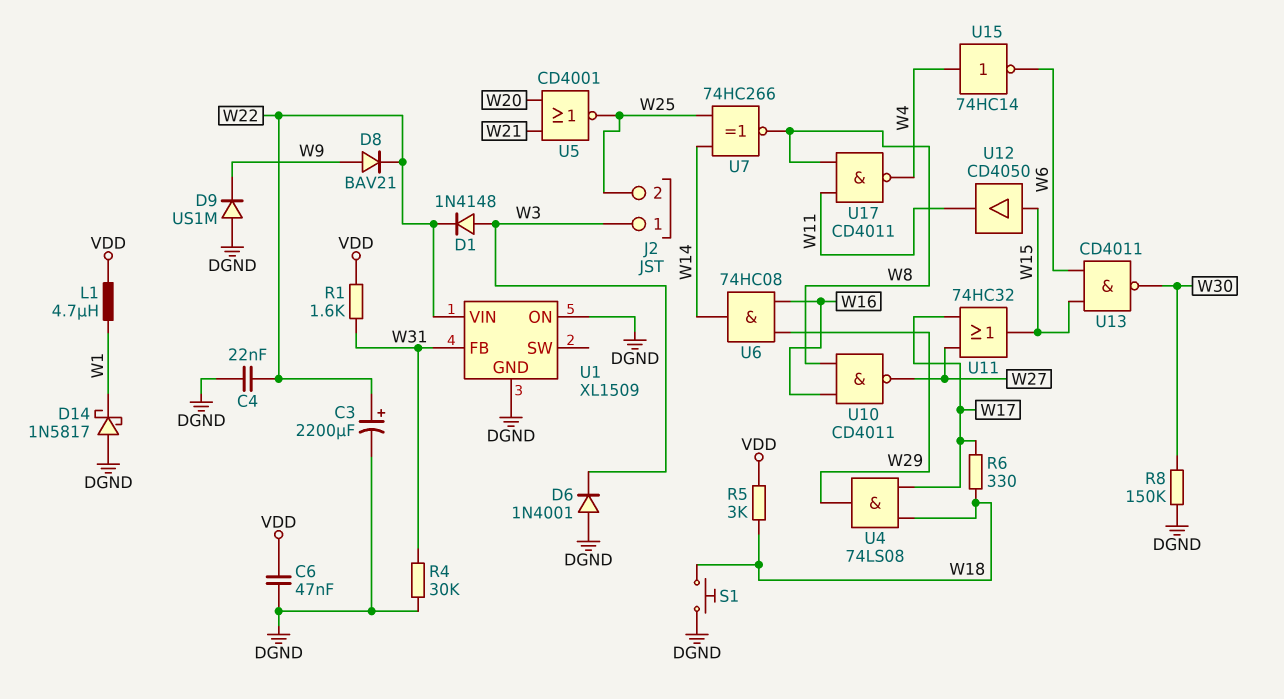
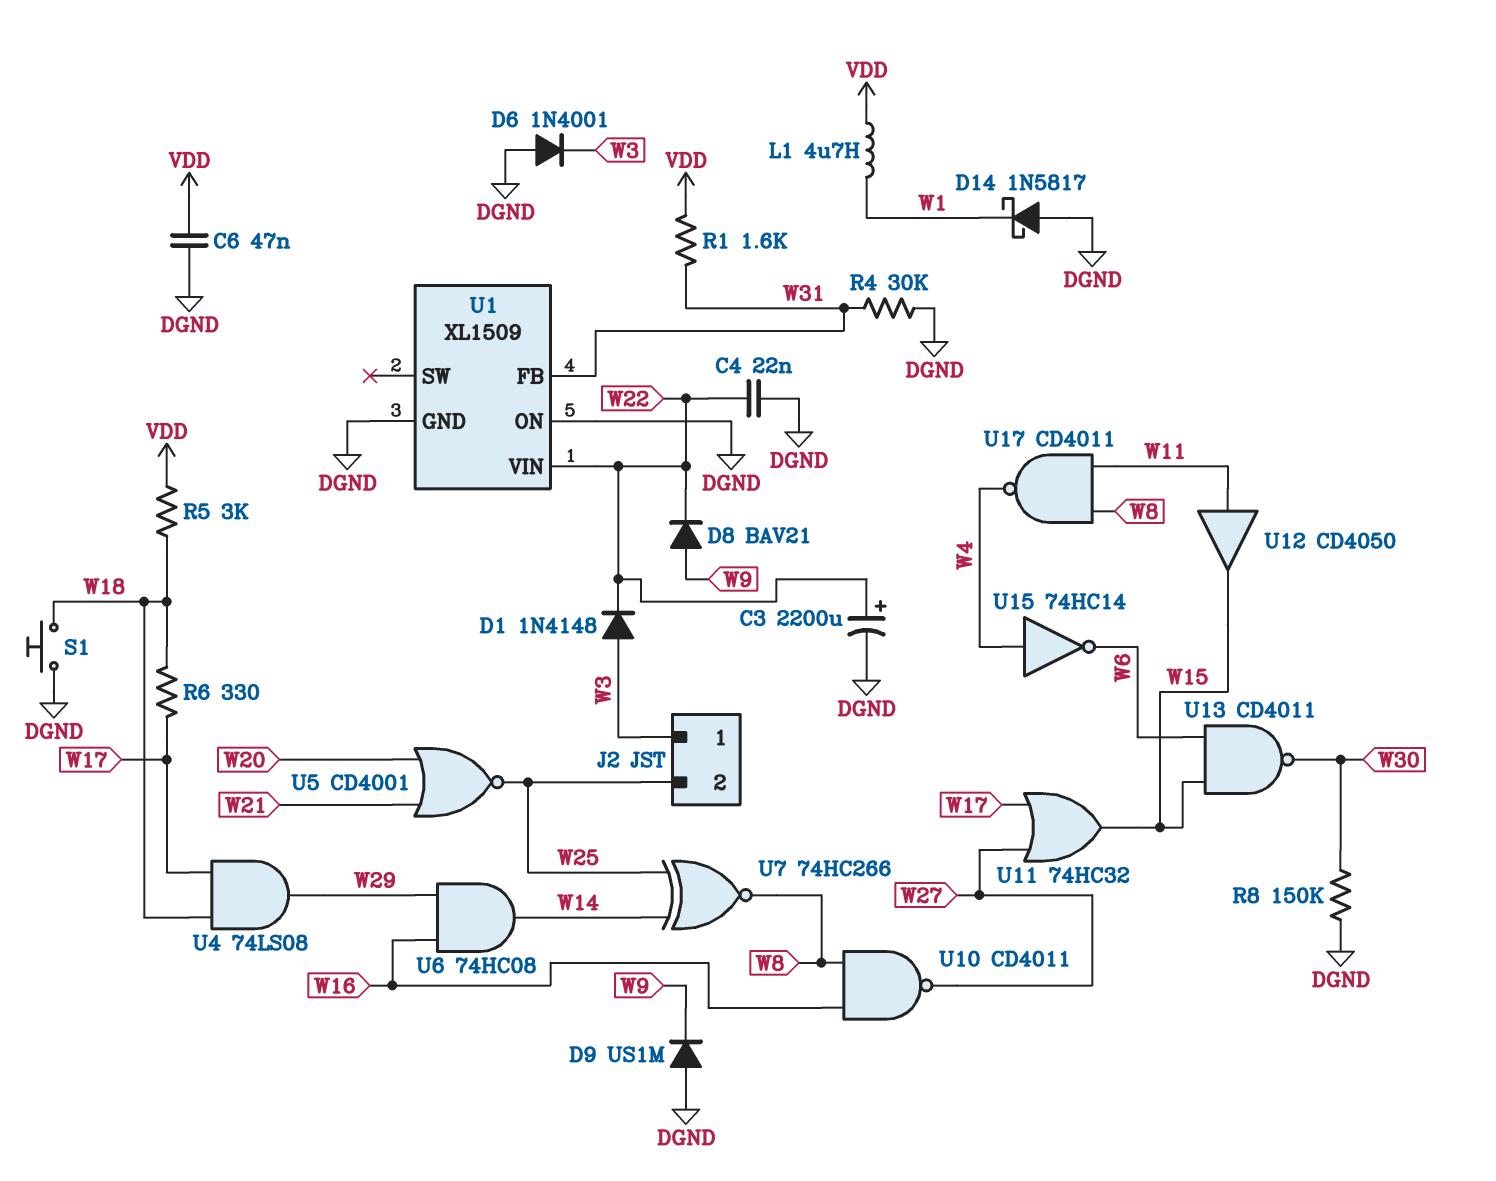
U12: buffer CD4050 (in W15, out W11) -> buffer CD4050 (in W11, out W15)

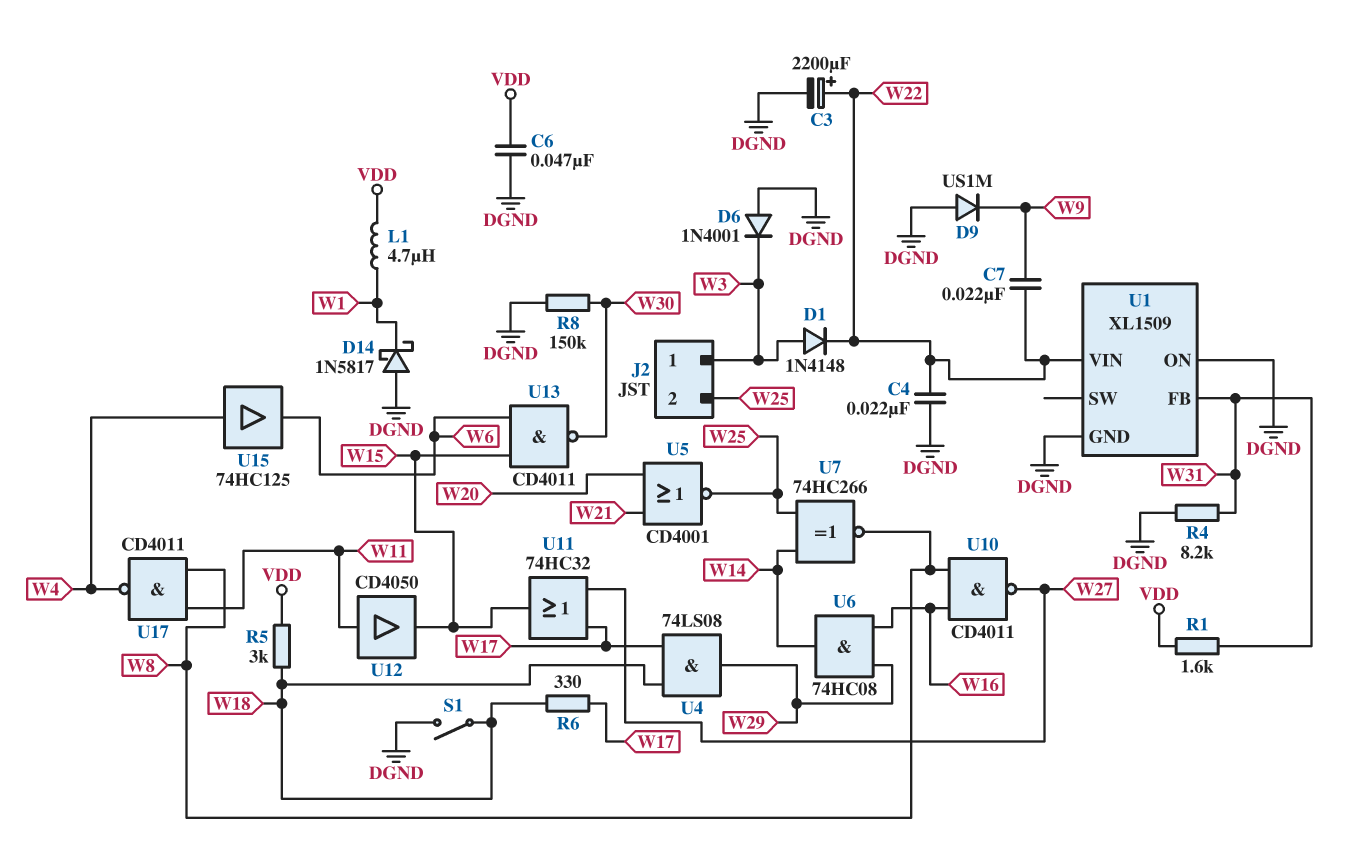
C7: none -> 22nF (W9, W22)
D8: diode BAV21 (A W9, K W22) -> none
R4: 30k (DGND, W31) -> 8.2k (DGND, W31)
S1: button (DGND, W18) -> switch (DGND, W18)
U15: NOT 74HC14 (in W4, out W6) -> buffer 74HC125 (in W4, out W6)

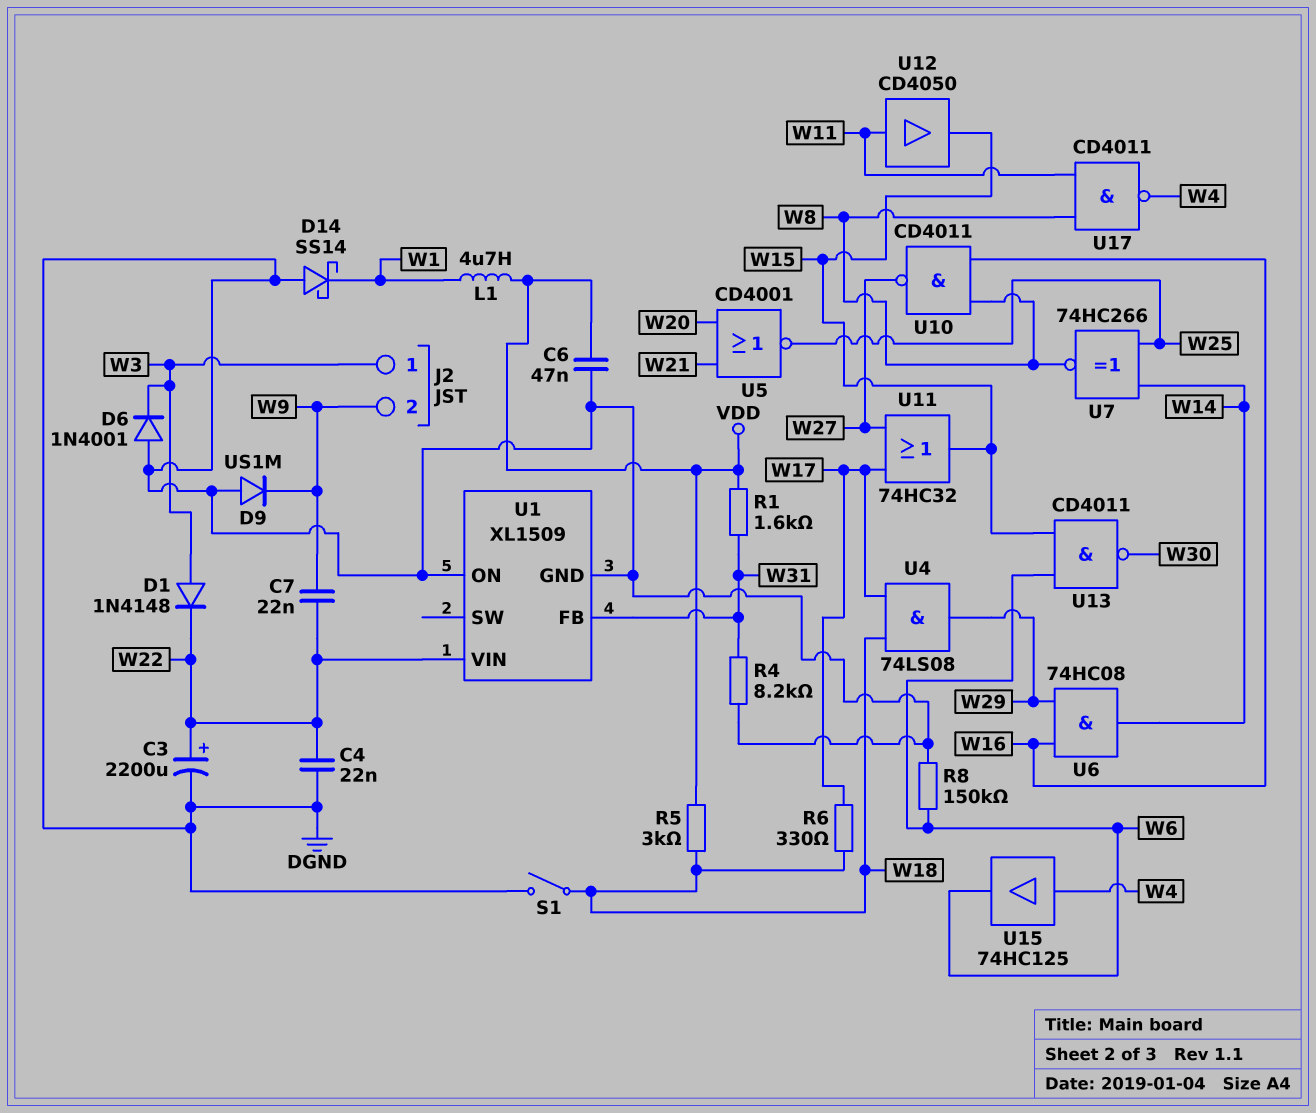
D14: schottky 1N5817 (A DGND, K W1) -> schottky SS14 (A DGND, K W1)
J2 pin 2: W25 -> W9
R8: 150k (DGND, W30) -> 150k (DGND, W6)

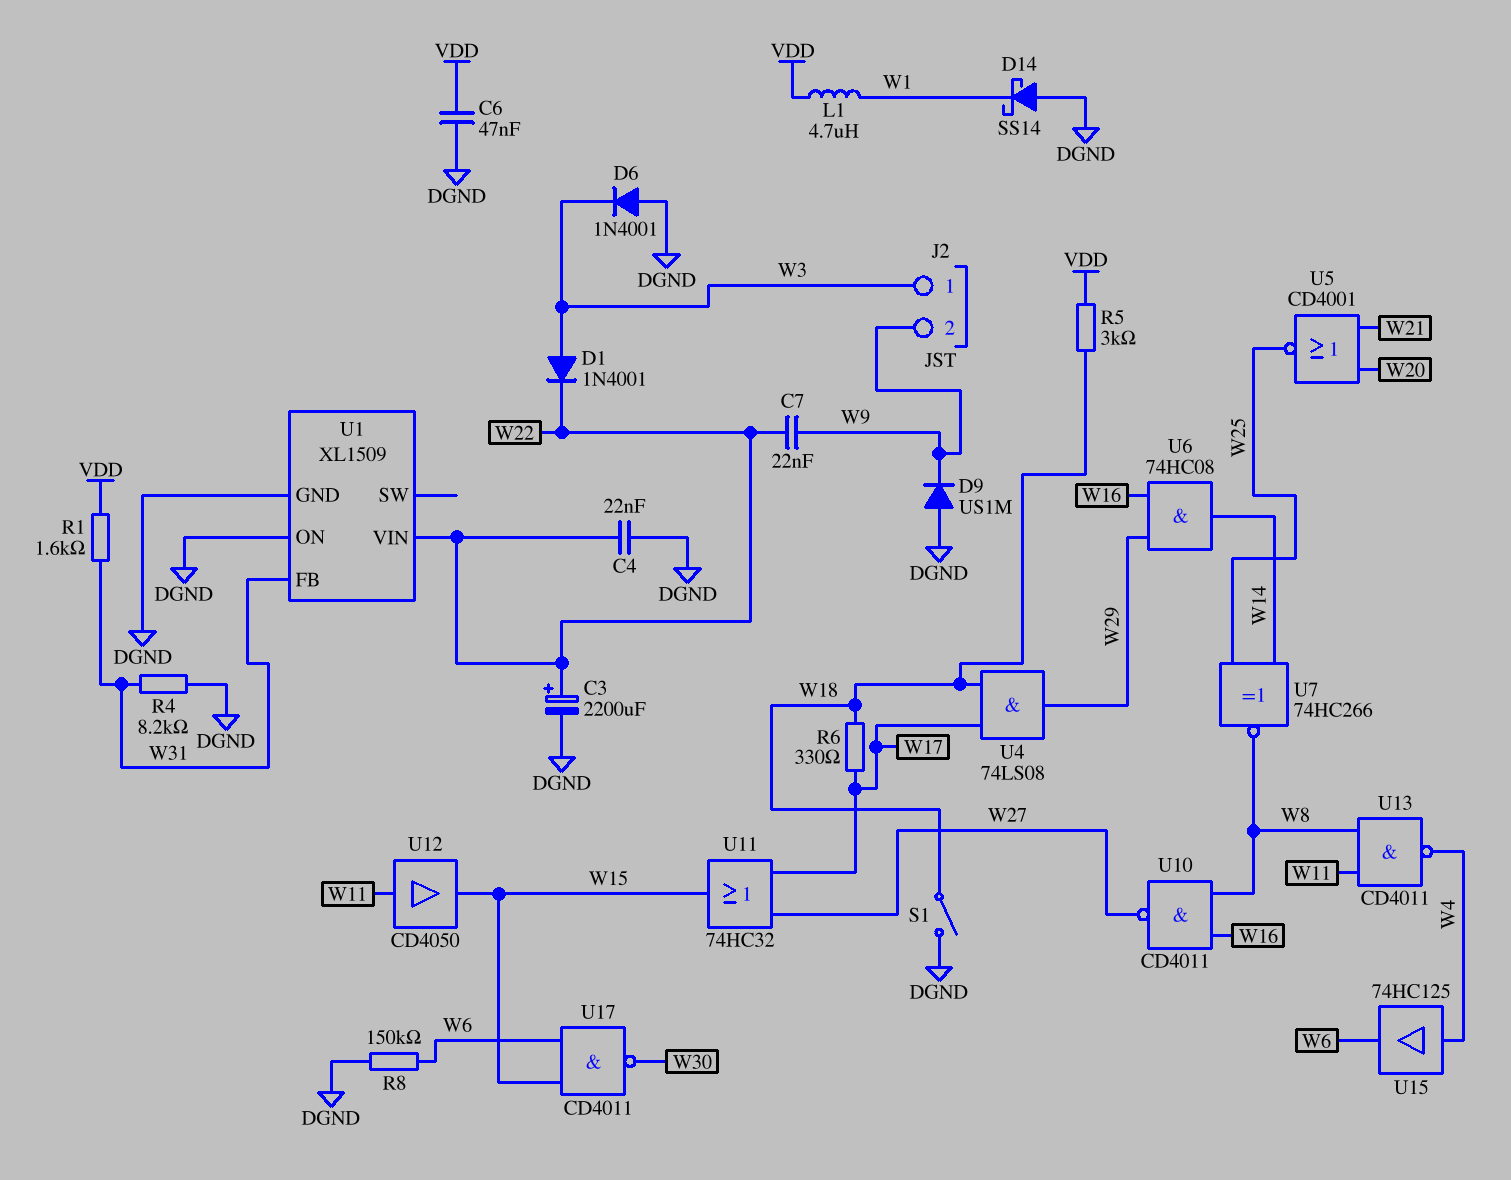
D1: diode 1N4148 (A W3, K W22) -> diode 1N4001 (A W3, K W22)
U13: NAND CD4011 (in W6, in W15, out W30) -> NAND CD4011 (in W8, in W11, out W4)
U17: NAND CD4011 (in W8, in W11, out W4) -> NAND CD4011 (in W6, in W15, out W30)

